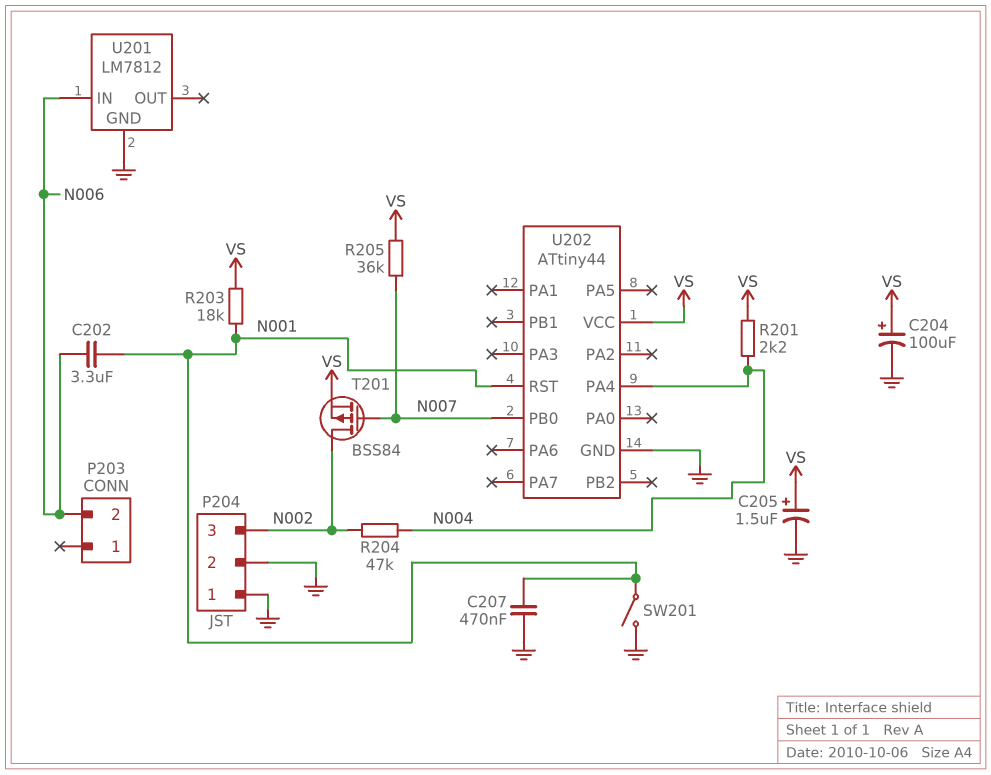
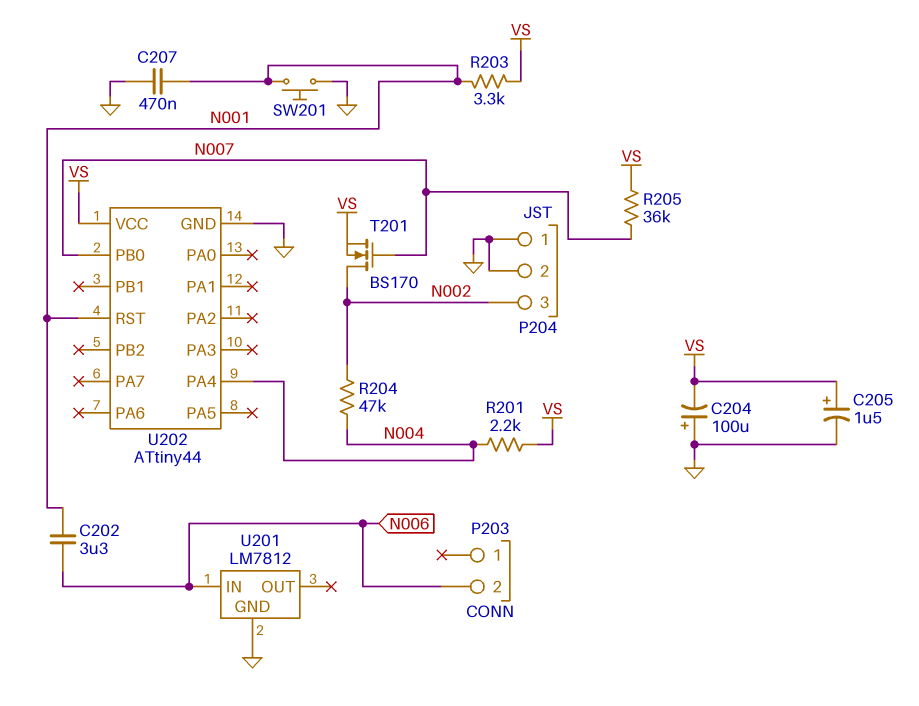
C204: 100uF (plus VS, minus GND) -> 100uF (plus GND, minus VS)
R203: 18k (N001, VS) -> 3.3k (N001, VS)
SW201: switch (GND, N001) -> button (GND, N001)
T201: PMOS BSS84 (G N007, D N002, S VS) -> NMOS BS170 (G N007, D N002, S VS)

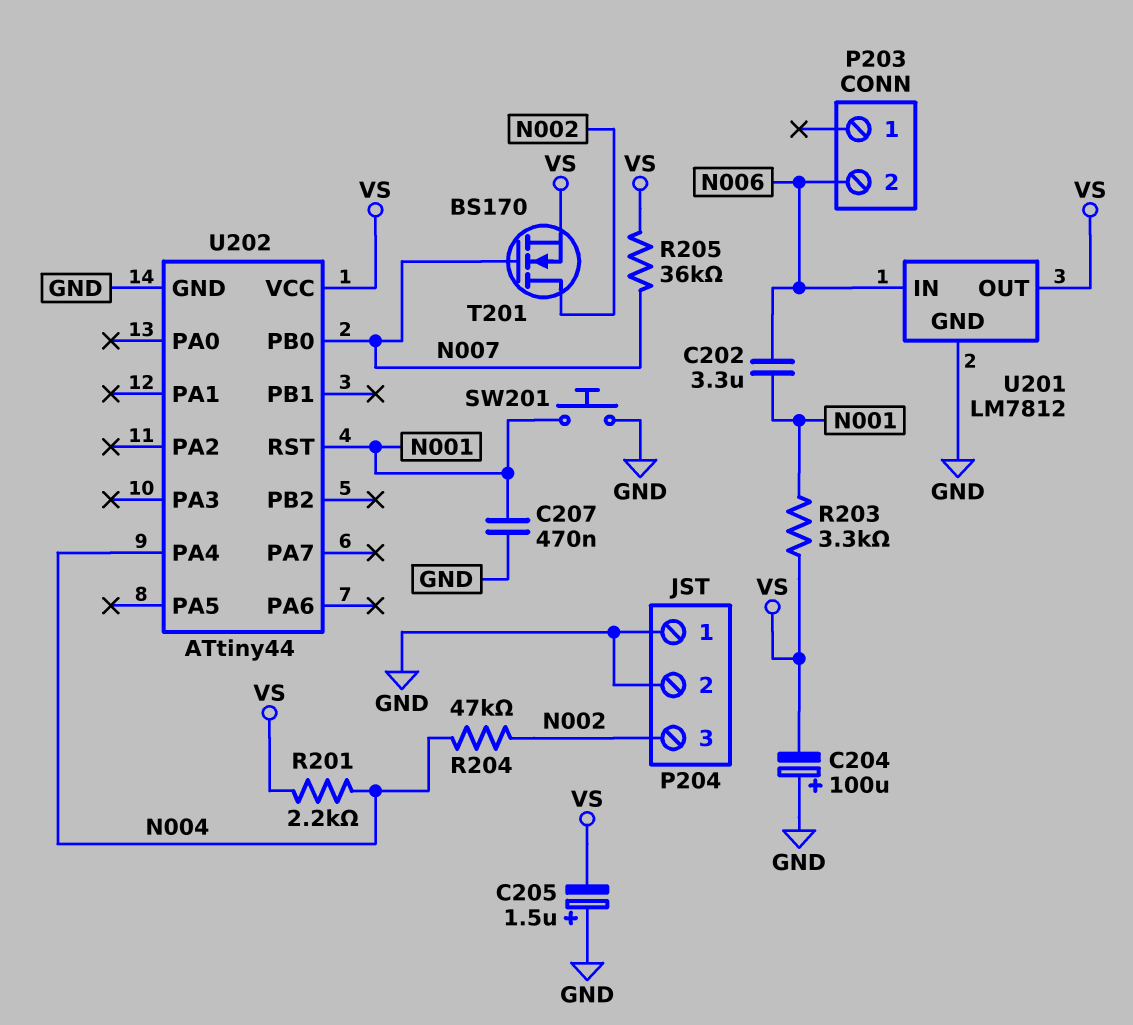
C205: 1.5uF (plus VS, minus GND) -> 1.5uF (plus GND, minus VS)
U201 pin OUT: none -> VS

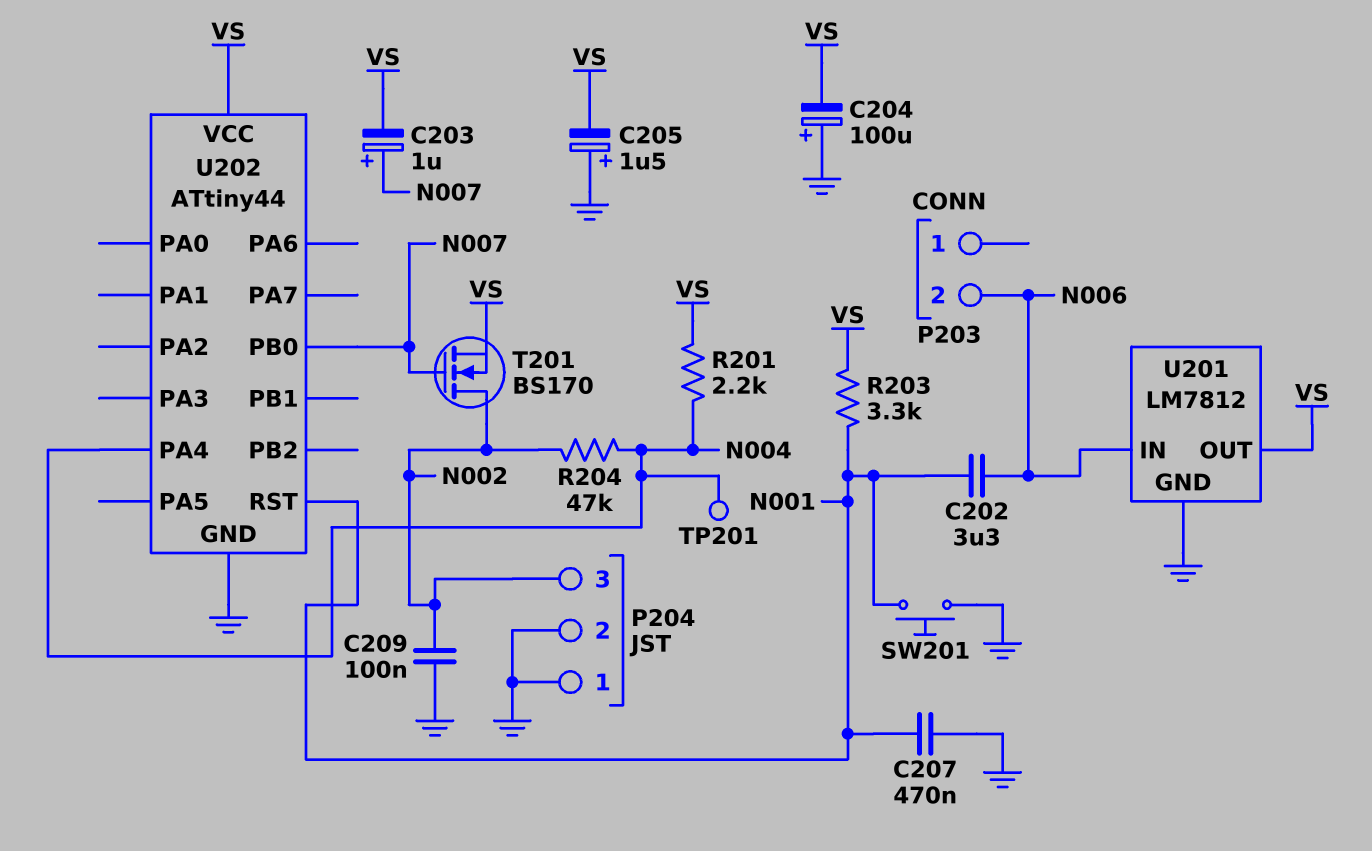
C203: none -> 1uF (plus N007, minus VS)
C209: none -> 100nF (GND, N002)
R205: 36k (N007, VS) -> none
TP201: none -> test point (N004)

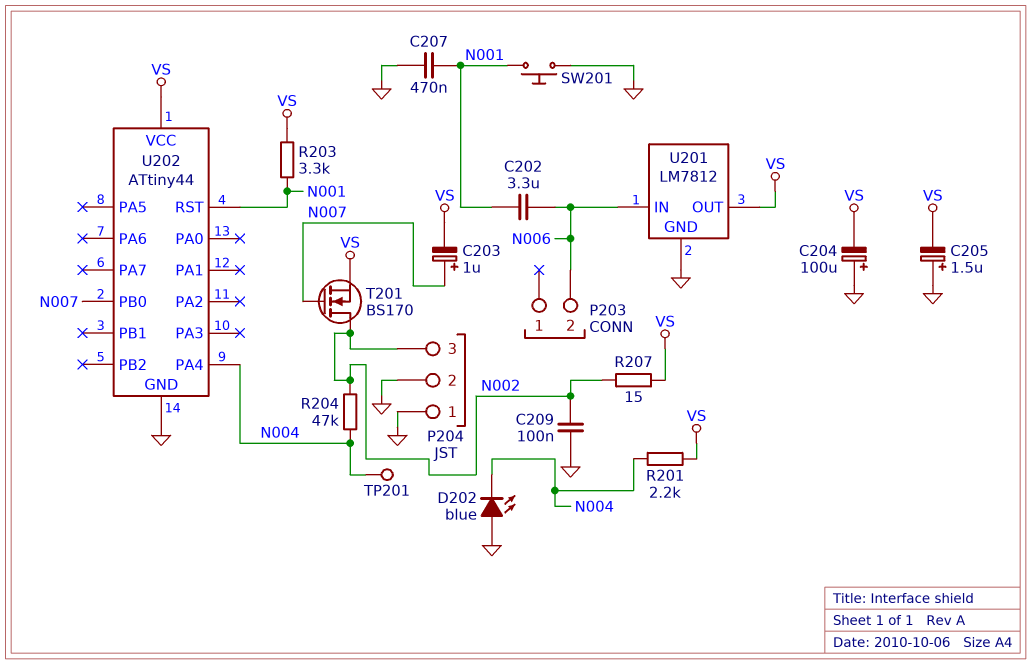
D202: none -> LED blue (A GND, K N004)
R207: none -> 15 (N002, VS)

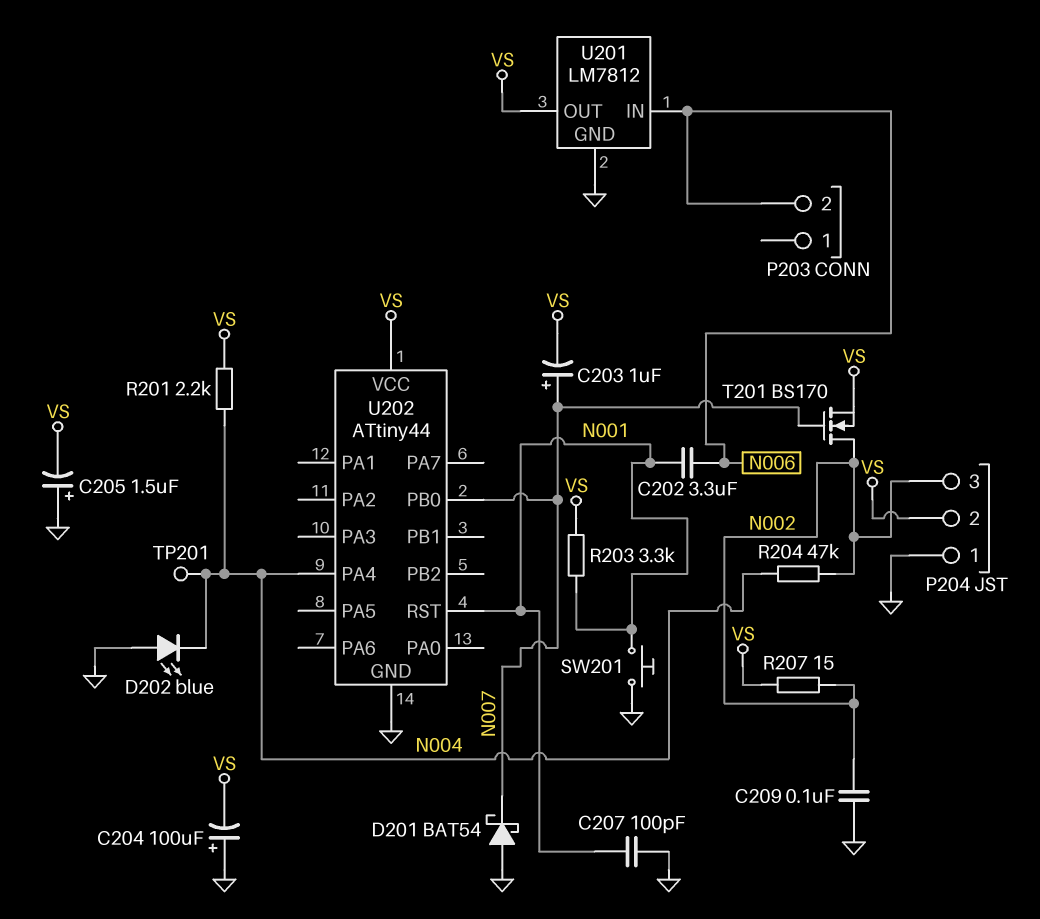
C207: 470nF (GND, N001) -> 100pF (GND, N001)
D201: none -> schottky BAT54 (A GND, K N007)
P204 pin 2: GND -> VS

